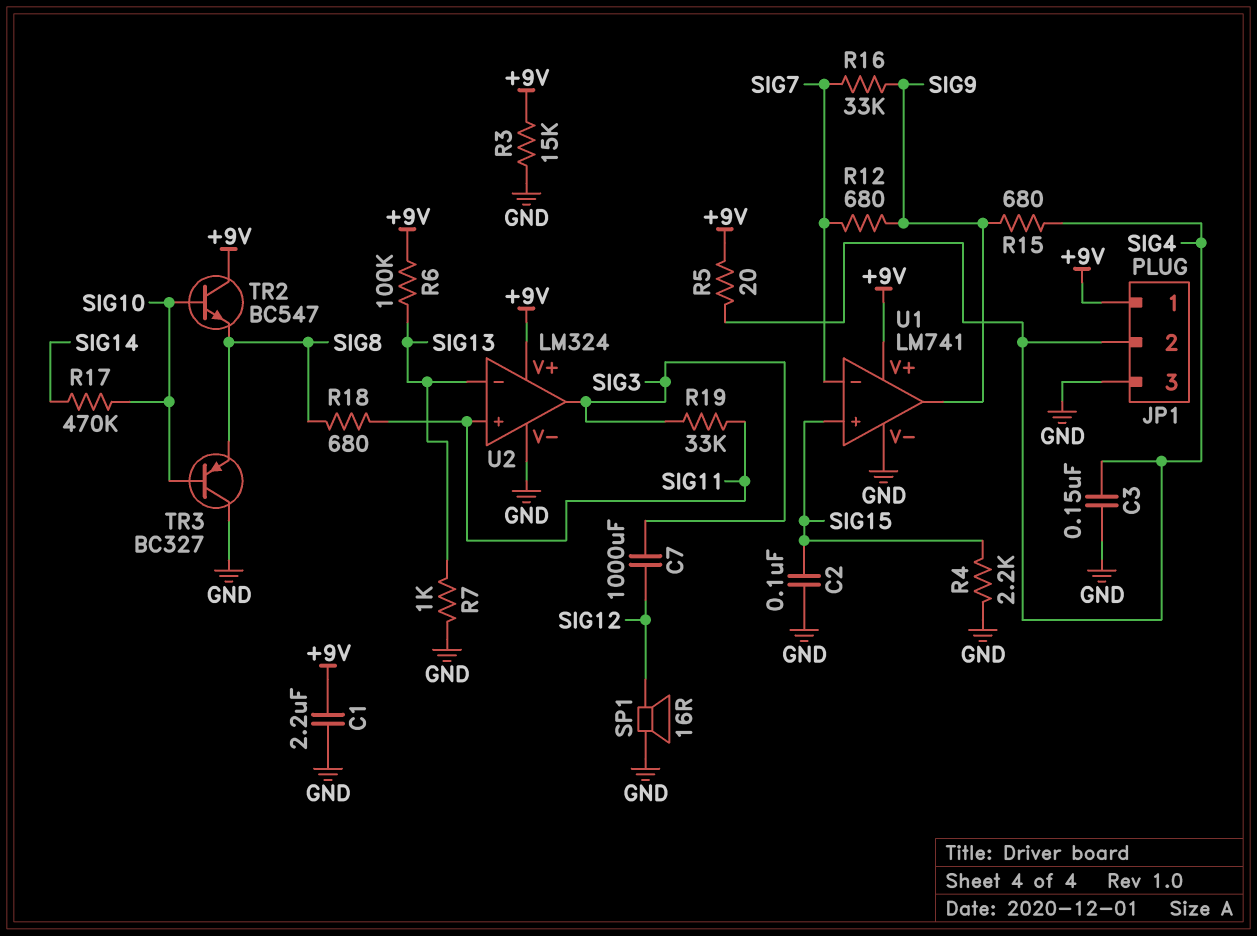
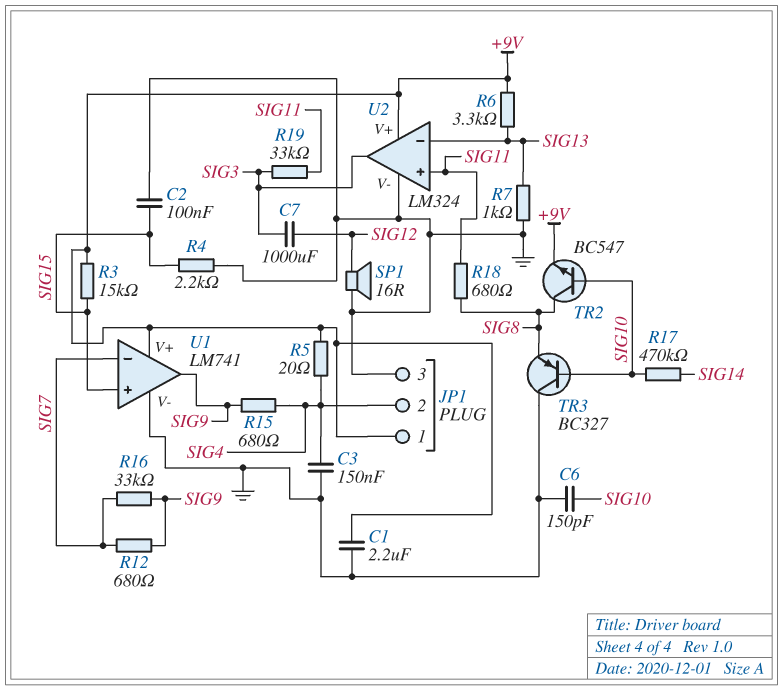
C6: none -> 150pF (GND, SIG10)
R3: 15k (+9V, GND) -> 15k (+9V, SIG15)
R6: 100k (+9V, SIG13) -> 3.3k (+9V, SIG13)
TR2: NPN BC547 (B SIG10, C +9V, E SIG8) -> NPN BC547 (B SIG10, C SIG8, E +9V)

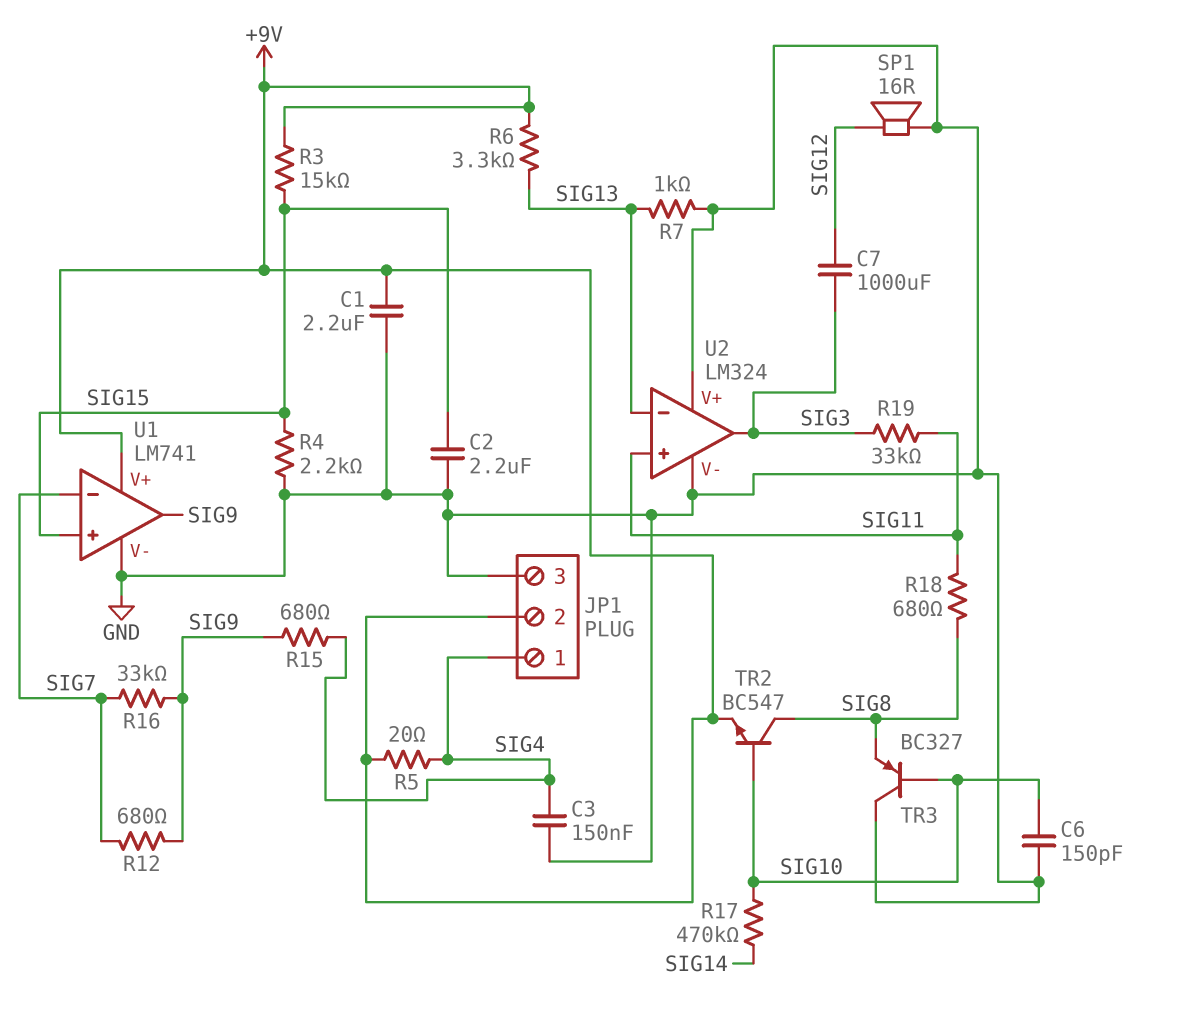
C2: 100nF (GND, SIG15) -> 2.2uF (GND, SIG15)
JP1 pin 1: +9V -> SIG4
JP1 pin 2: SIG4 -> +9V
U2 pin V+: +9V -> GND

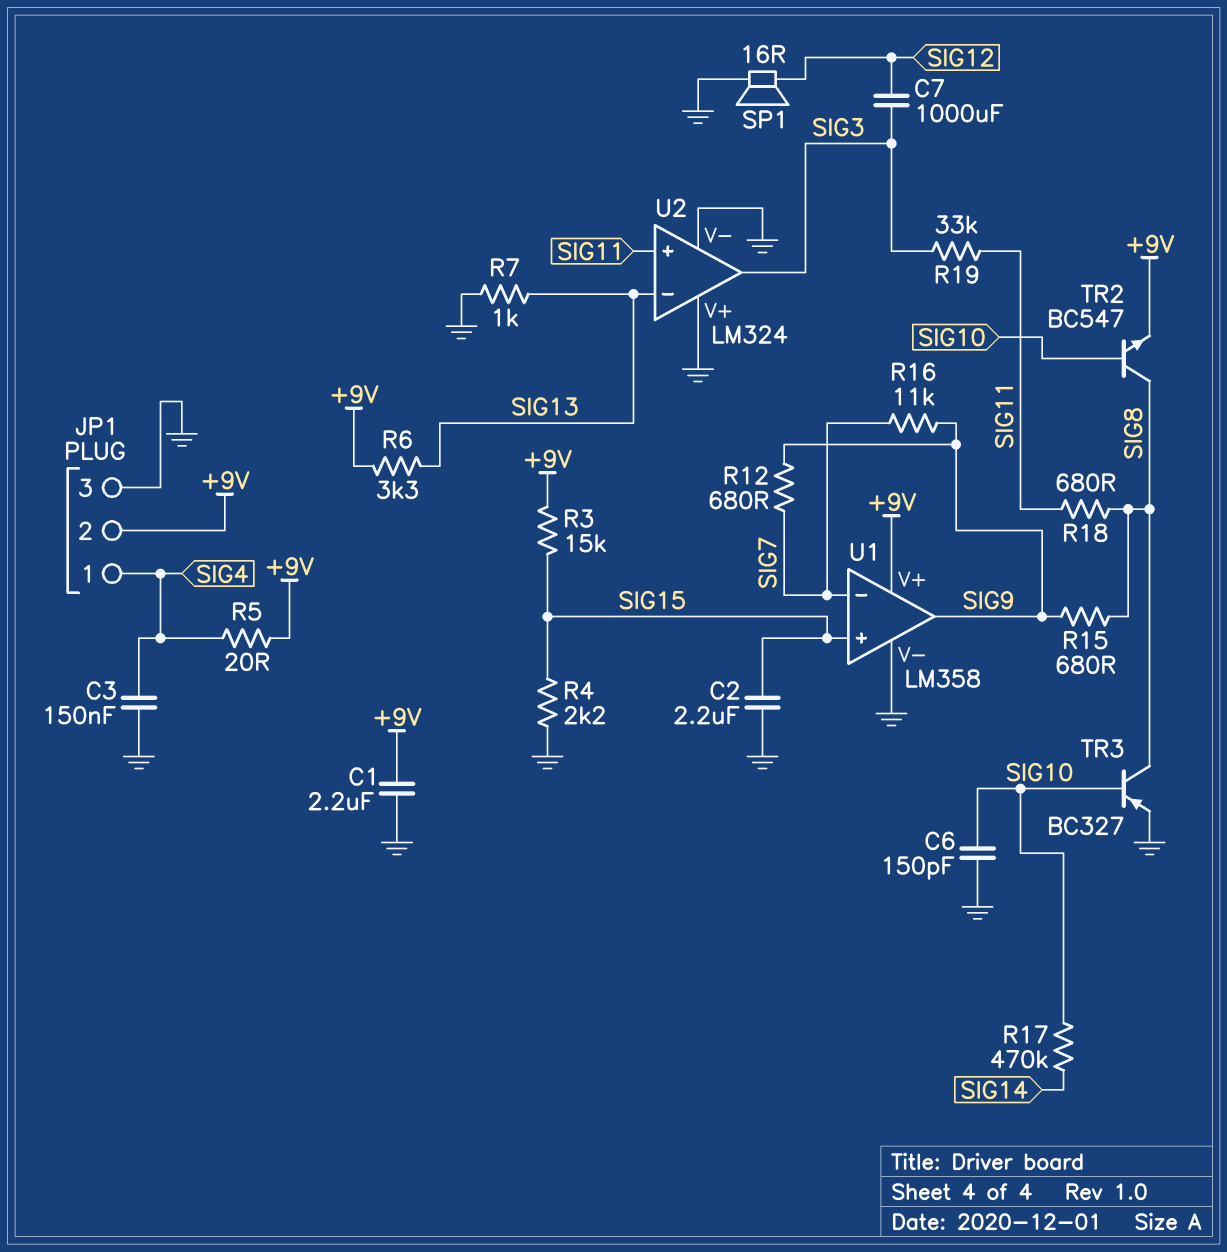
R15: 680 (SIG4, SIG9) -> 680 (SIG8, SIG9)
R16: 33k (SIG7, SIG9) -> 11k (SIG7, SIG9)
TR3: PNP BC327 (B SIG10, C GND, E SIG8) -> PNP BC327 (B SIG10, C SIG8, E GND)
U1: LM741 -> LM358

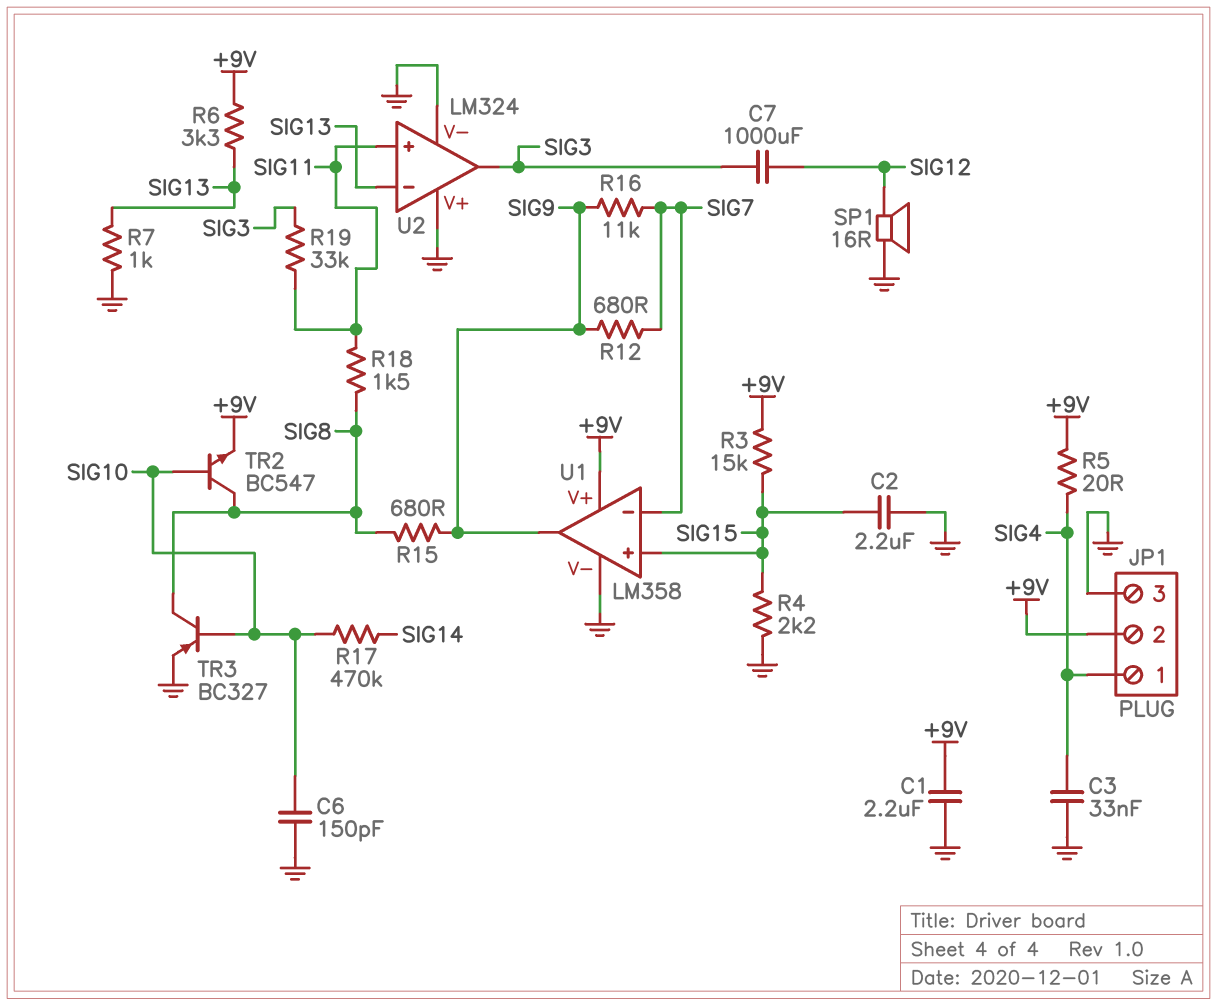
C3: 150nF (GND, SIG4) -> 33nF (GND, SIG4)
R18: 680 (SIG8, SIG11) -> 1.5k (SIG8, SIG11)

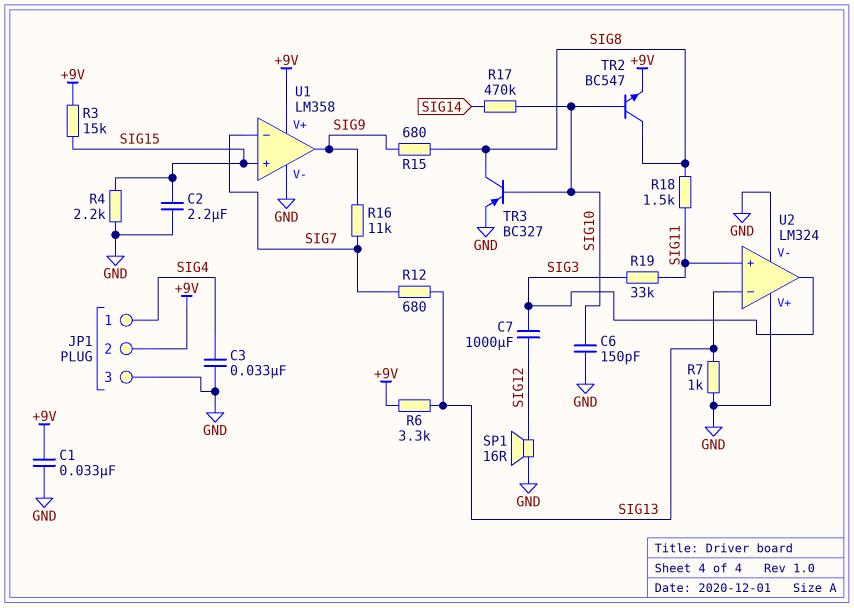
C1: 2.2uF (+9V, GND) -> 33nF (+9V, GND)
R5: 20 (+9V, SIG4) -> none
R12: 680 (SIG7, SIG9) -> 680 (SIG7, SIG13)

